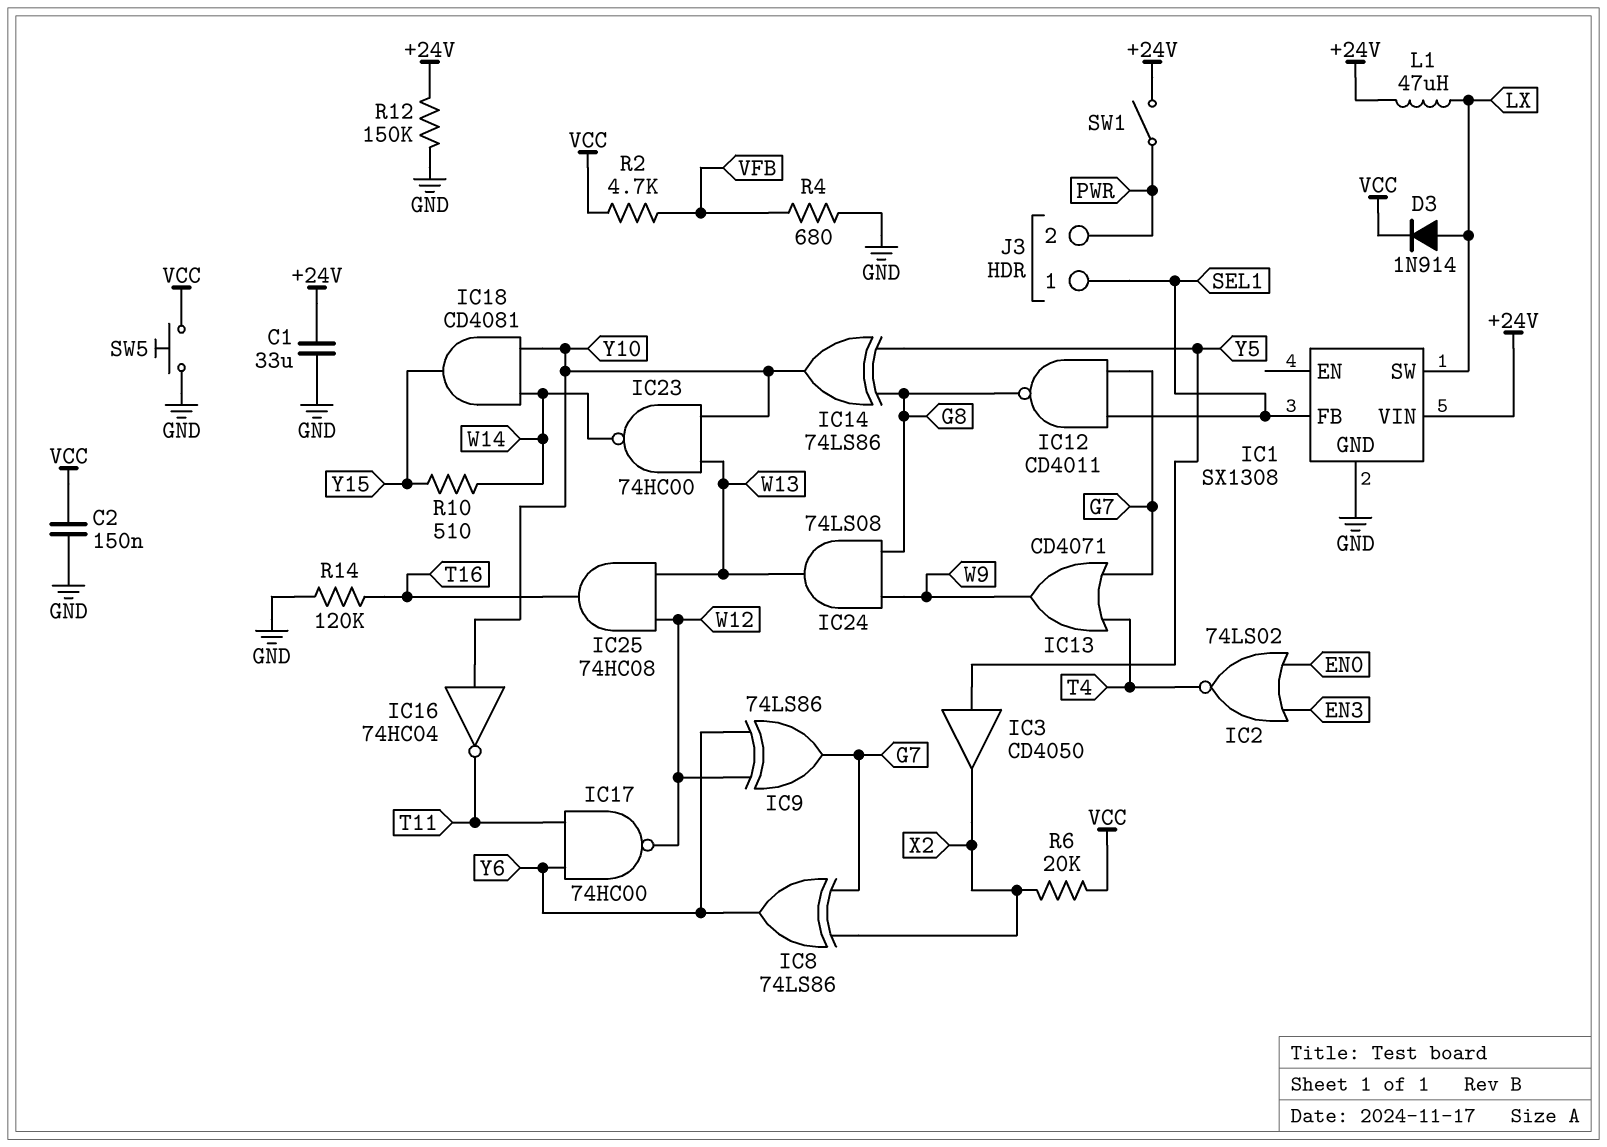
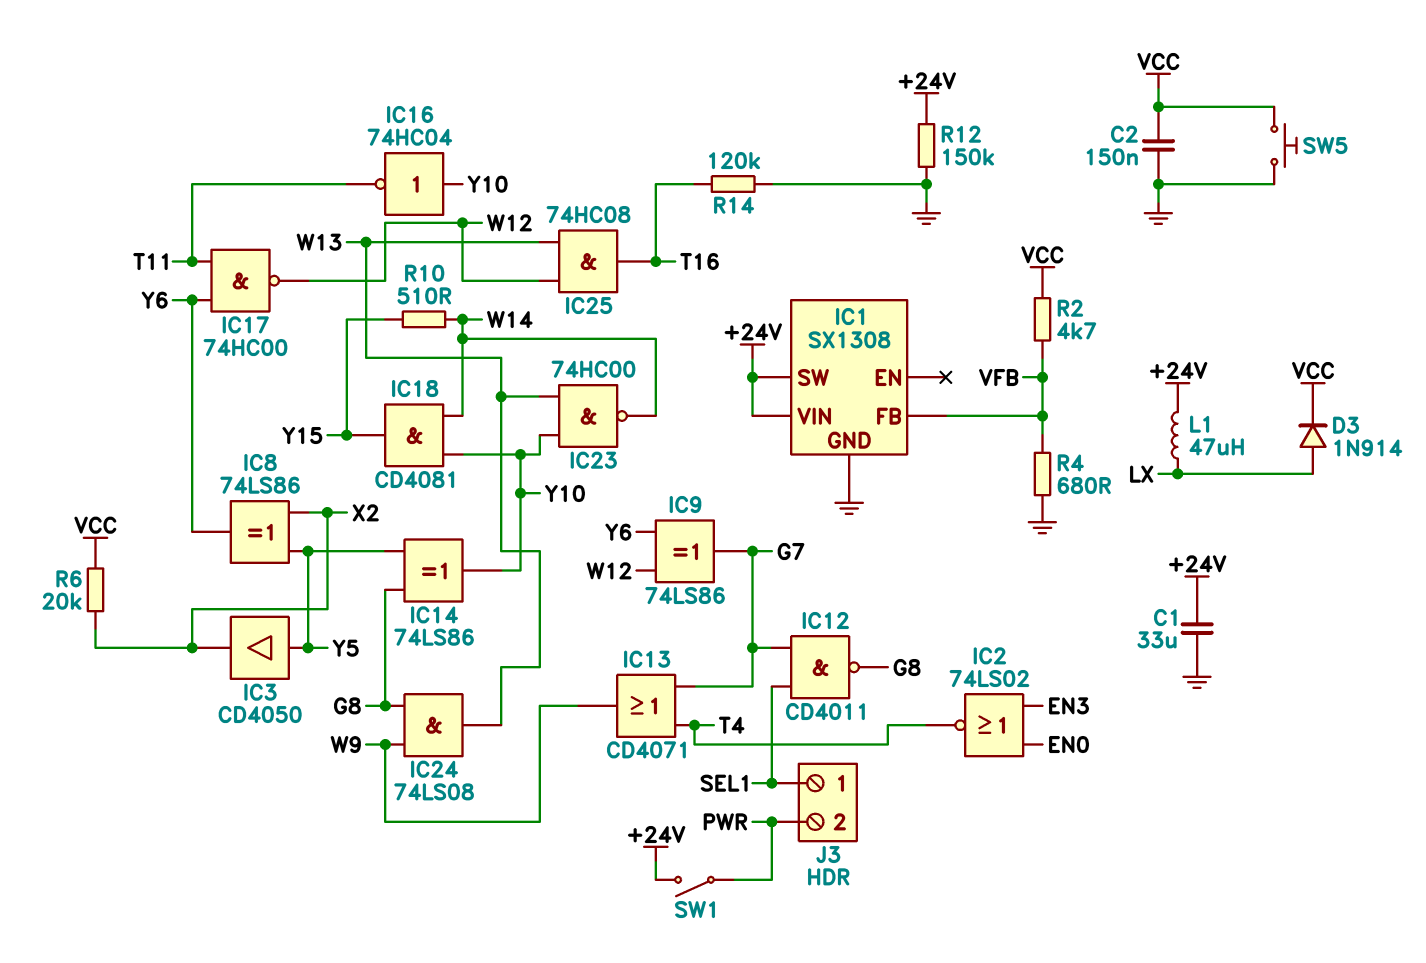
IC1 pin FB: SEL1 -> VFB
IC1 pin SW: LX -> +24V
IC8: XOR 74LS86 (in G7, in X2, out Y6) -> XOR 74LS86 (in X2, in Y5, out Y6)

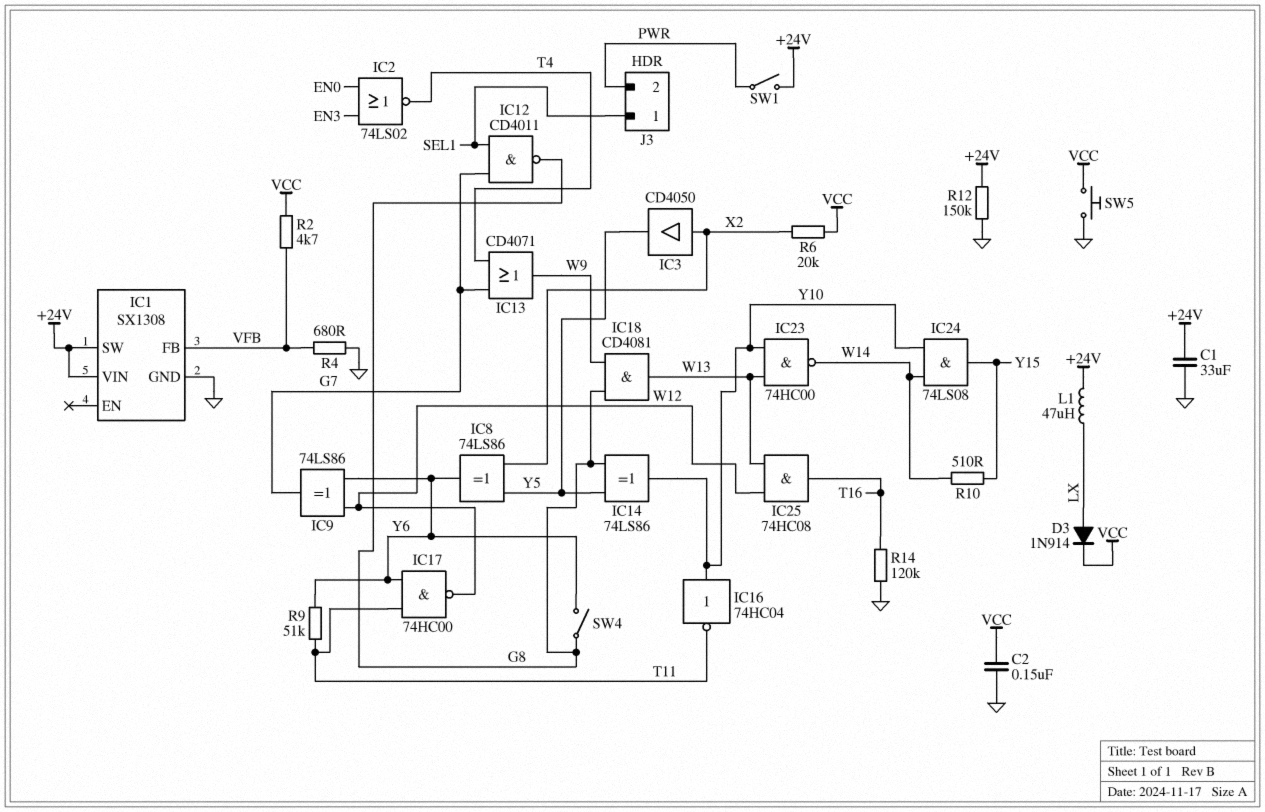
IC3: buffer CD4050 (in Y5, out X2) -> buffer CD4050 (in X2, out Y5)
IC18: AND CD4081 (in W14, in Y10, out Y15) -> AND CD4081 (in G8, in W9, out W13)
IC24: AND 74LS08 (in G8, in W9, out W13) -> AND 74LS08 (in W14, in Y10, out Y15)
R9: none -> 51k (T11, Y6)
SW4: none -> switch (G8, Y6)

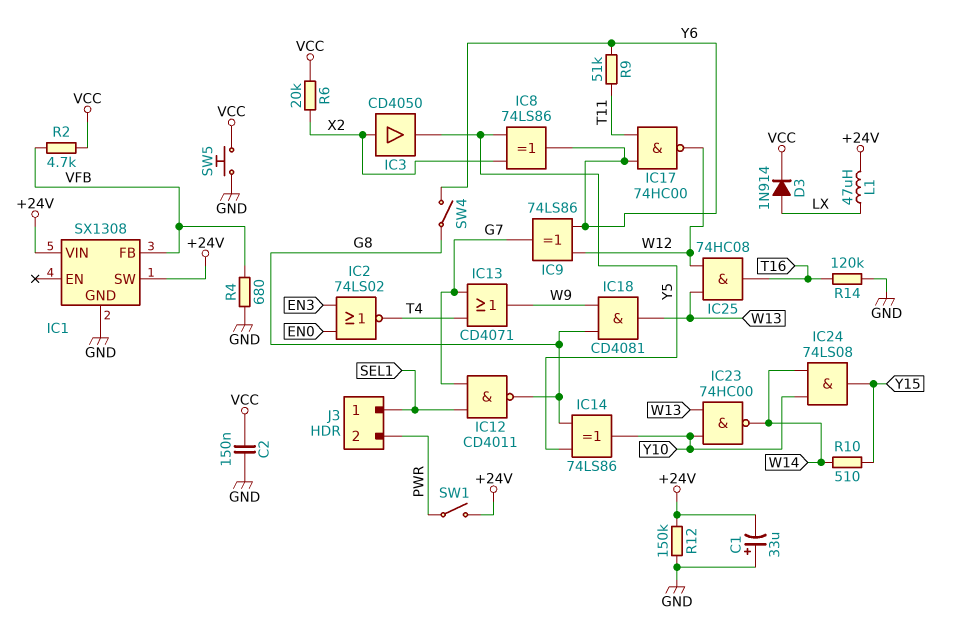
C1: 33uF (+24V, GND) -> 33uF (plus GND, minus +24V)
IC16: NOT 74HC04 (in Y10, out T11) -> none

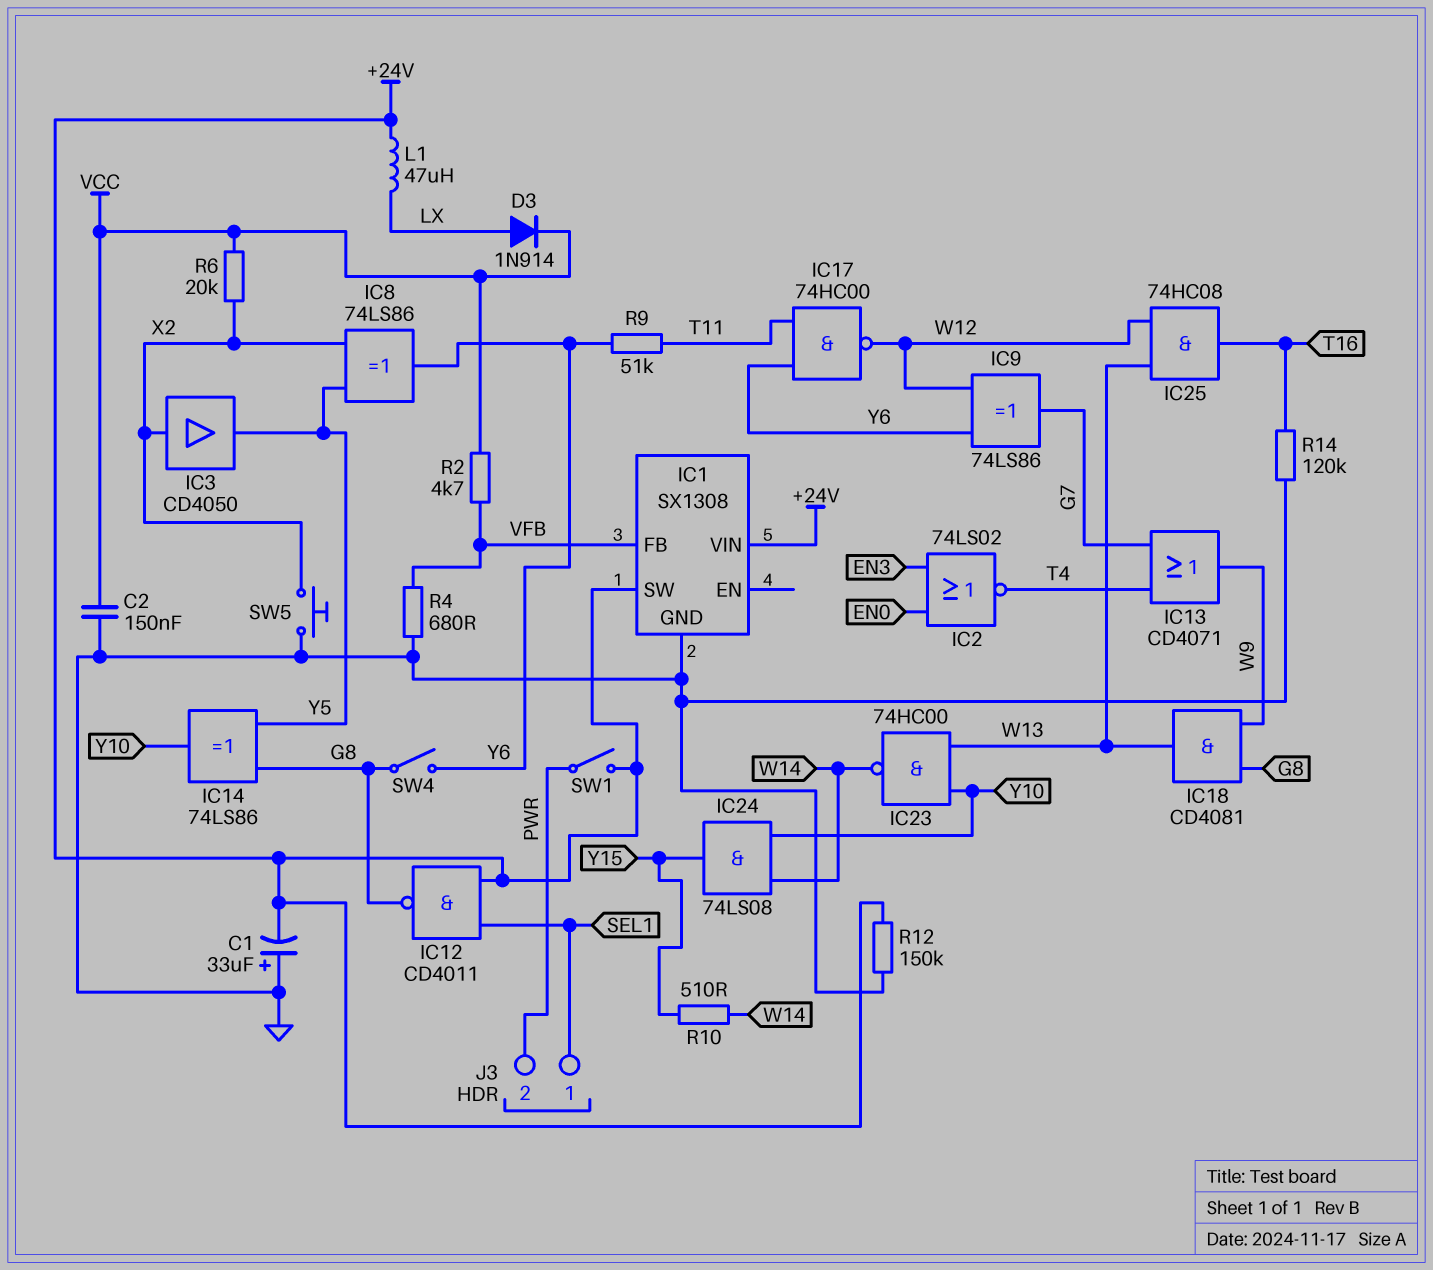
IC12: NAND CD4011 (in G7, in SEL1, out G8) -> NAND CD4011 (in +24V, in SEL1, out G8)
SW5: button (GND, VCC) -> button (GND, X2)

